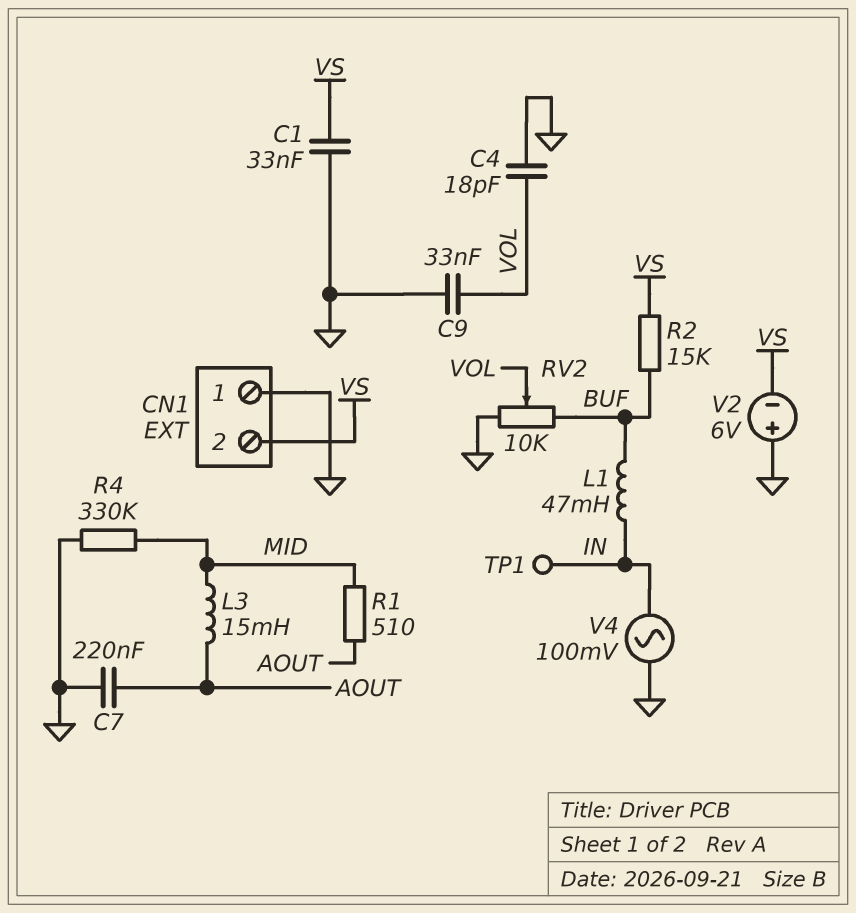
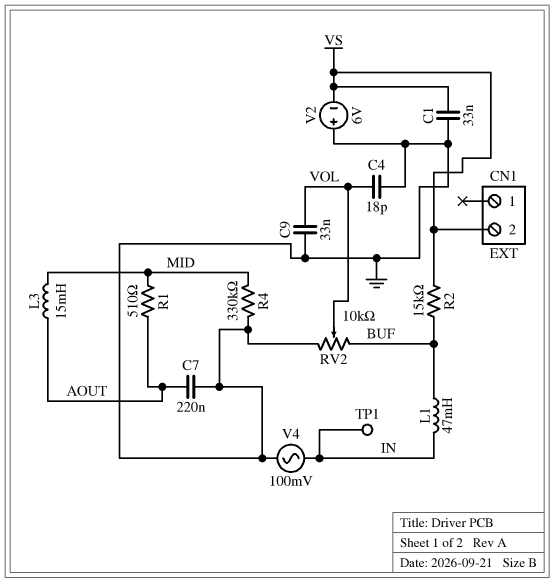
CN1 pin 1: GND -> none

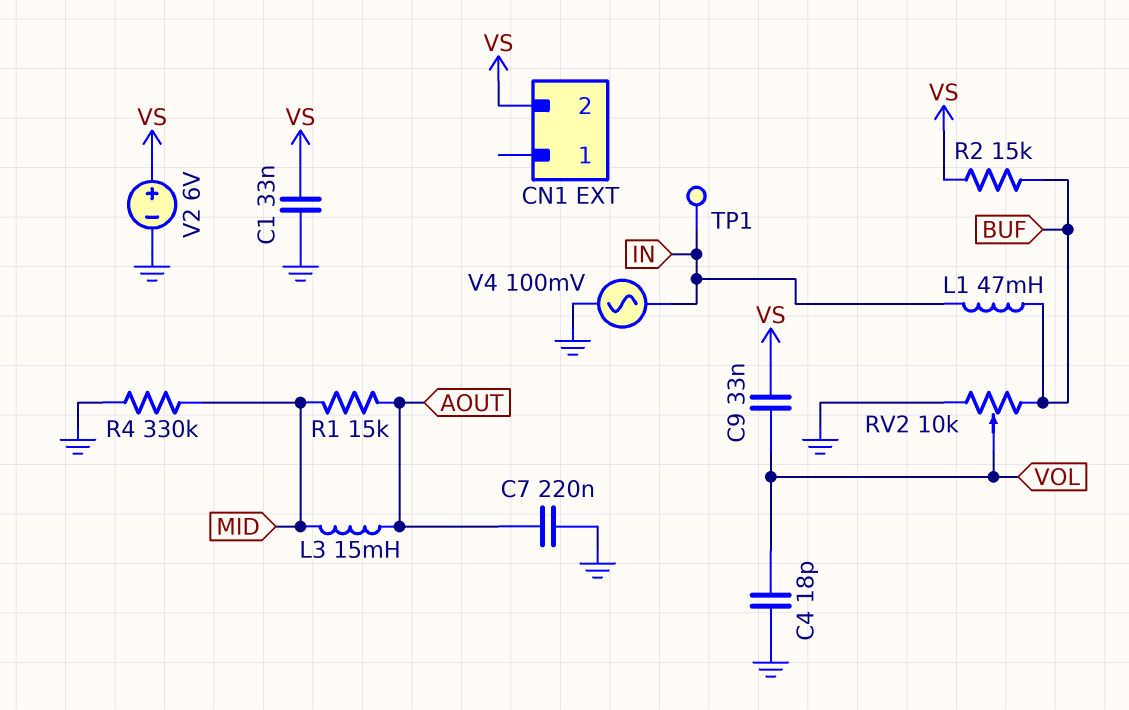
C9: 33nF (GND, VOL) -> 33nF (VOL, VS)
R1: 510 (AOUT, MID) -> 15k (AOUT, MID)
V2: 6V (plus GND, minus VS) -> 6V (plus VS, minus GND)

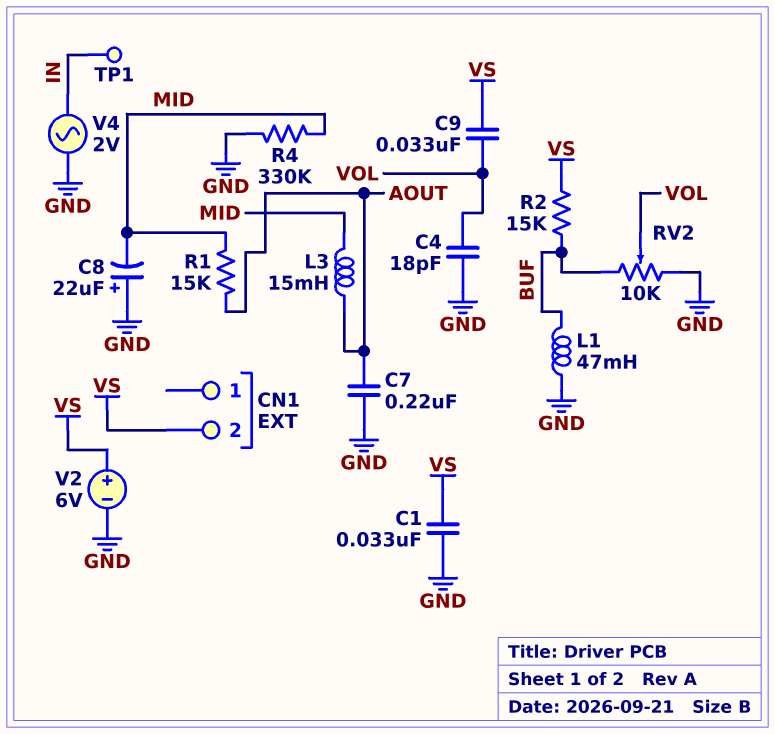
C8: none -> 22uF (plus GND, minus MID)
L1: 47mH (BUF, IN) -> 47mH (BUF, GND)
V4: AC 100mV (GND, IN) -> AC 2V (GND, IN)

